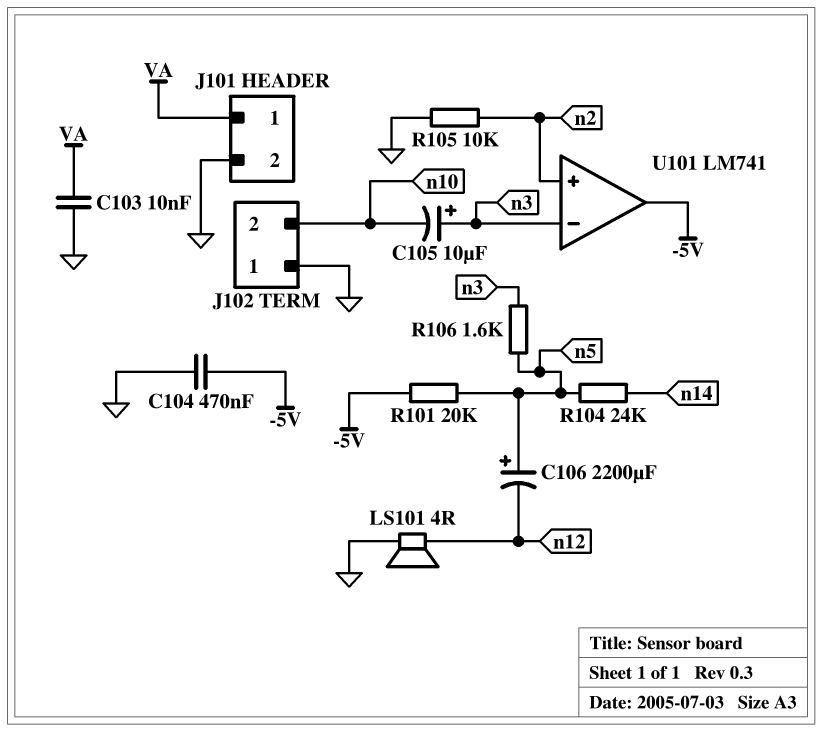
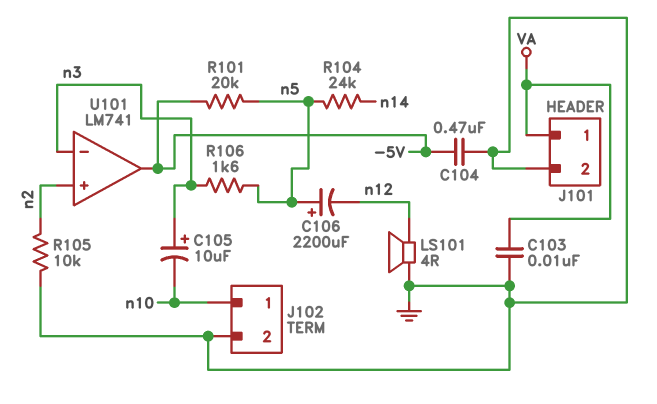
J102 pin 1: GND -> n10
J102 pin 2: n10 -> GND

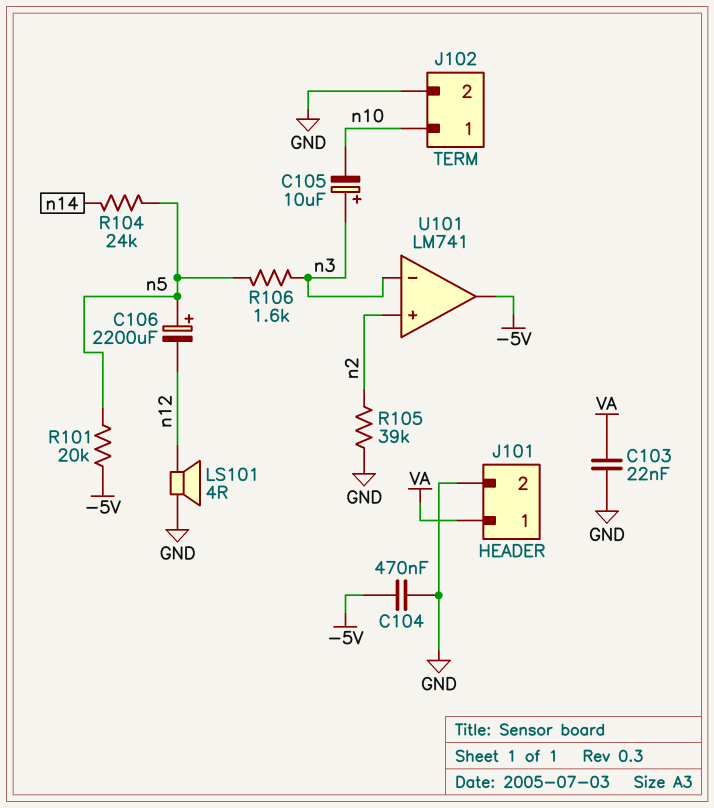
C103: 10nF (GND, VA) -> 22nF (GND, VA)
R105: 10k (GND, n2) -> 39k (GND, n2)

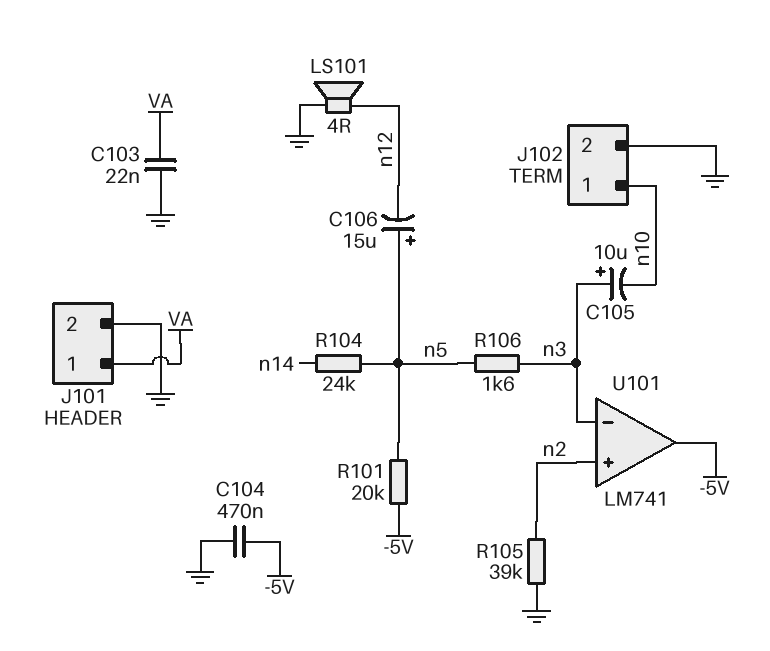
C106: 2200uF (plus n5, minus n12) -> 15uF (plus n5, minus n12)

